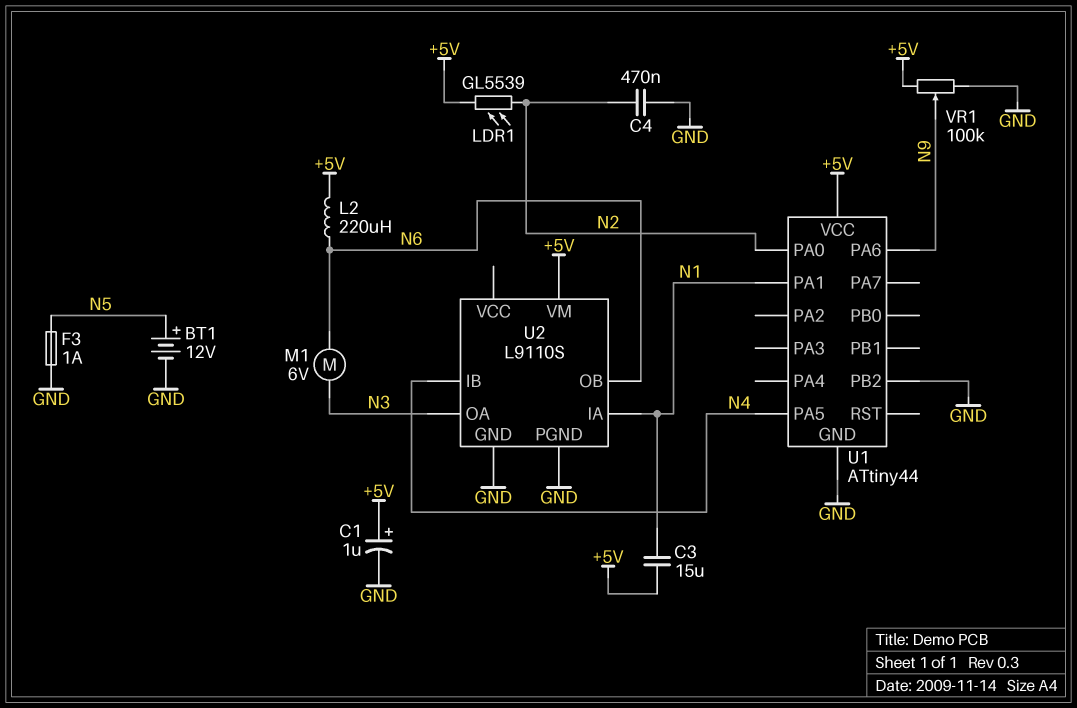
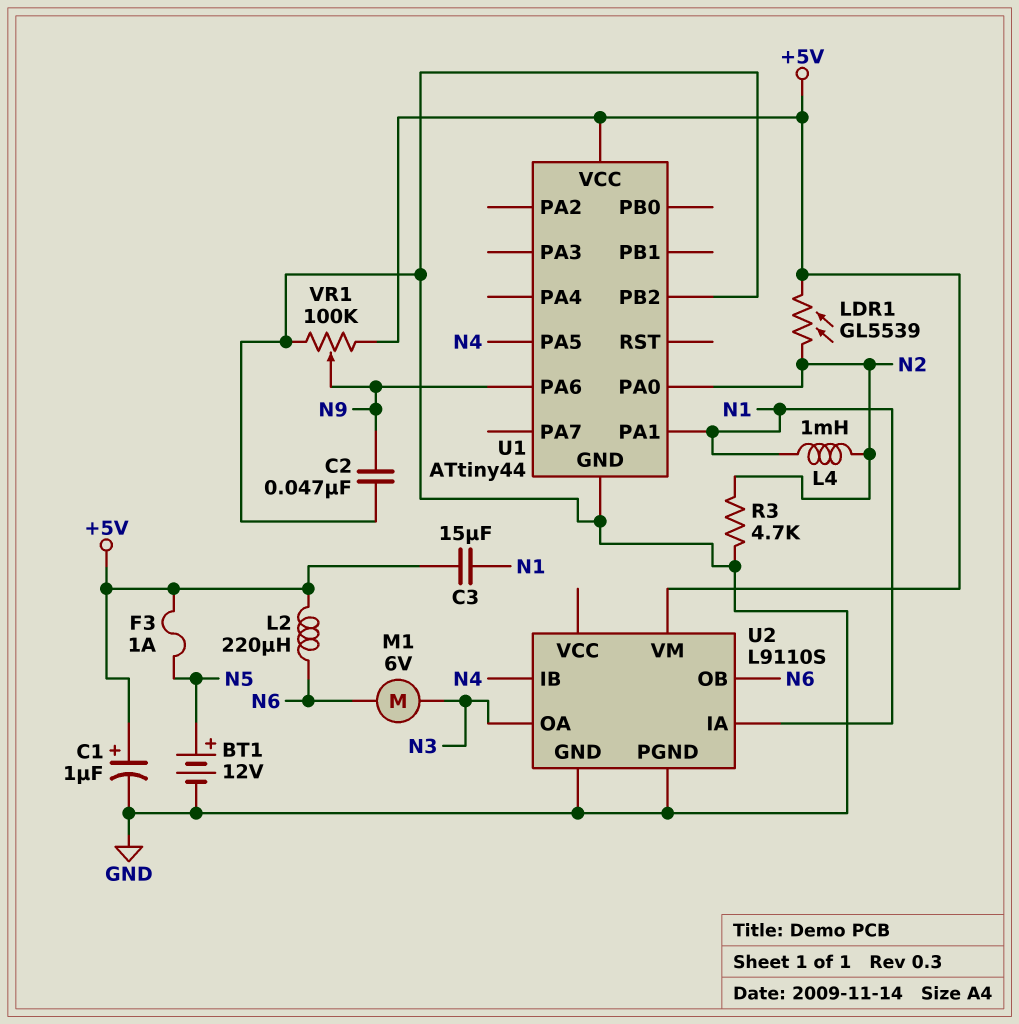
C2: none -> 47nF (GND, N9)
C4: 470nF (GND, N2) -> none
F3: 1A (GND, N5) -> 1A (+5V, N5)
L4: none -> 1mH (N1, N2)
R3: none -> 4.7k (GND, N2)

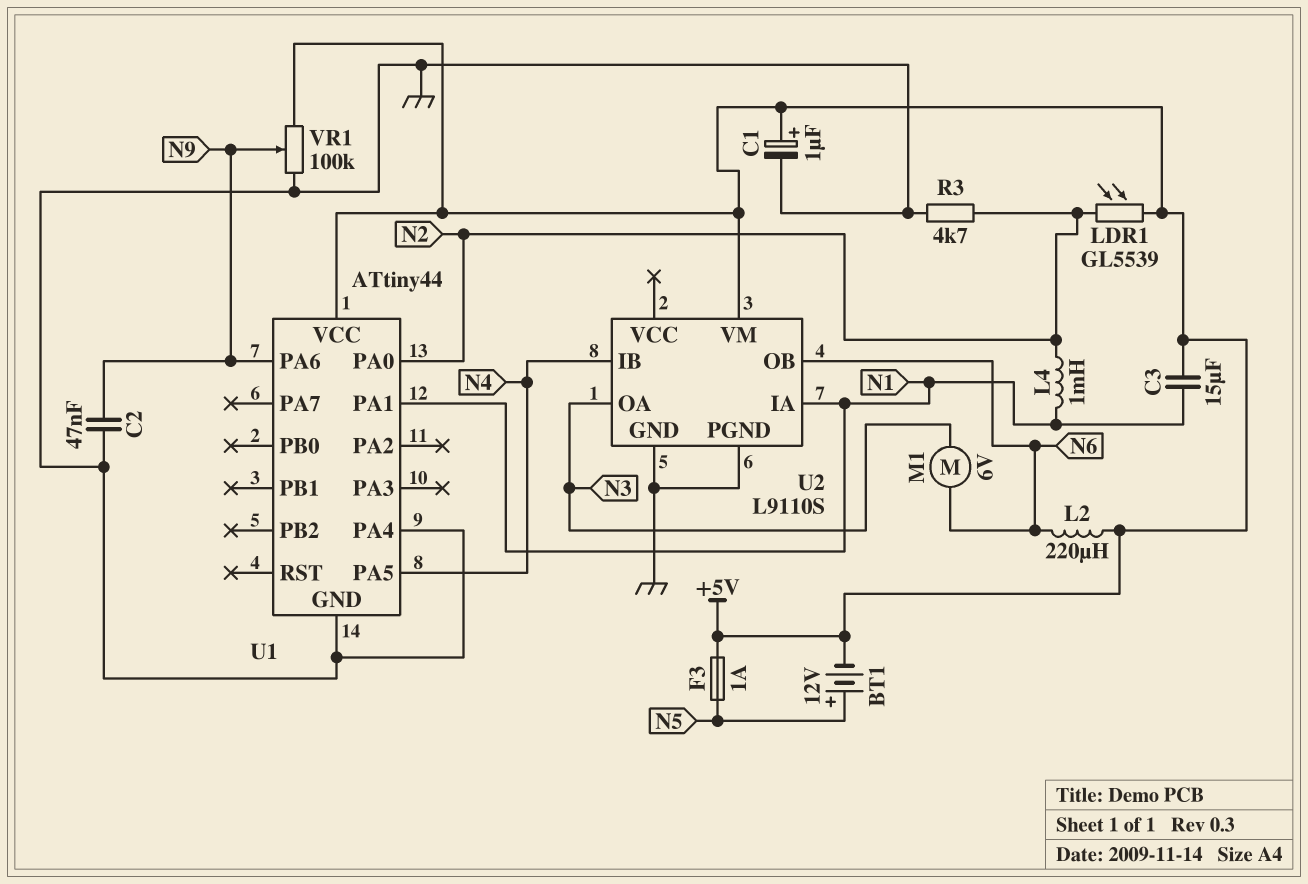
BT1: 12V (plus N5, minus GND) -> 12V (plus N5, minus +5V)
U1 pin PA4: none -> GND
U1 pin PB2: GND -> none

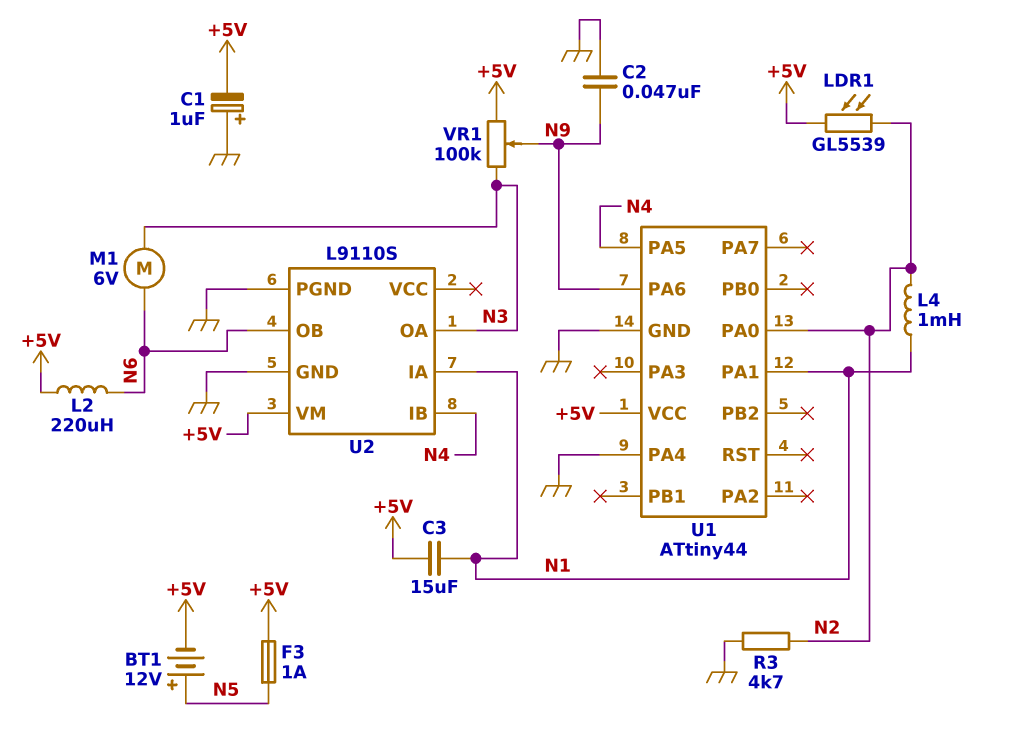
C1: 1uF (plus +5V, minus GND) -> 1uF (plus GND, minus +5V)
VR1: 100k (+5V, GND, wiper N9) -> 100k (+5V, N3, wiper N9)

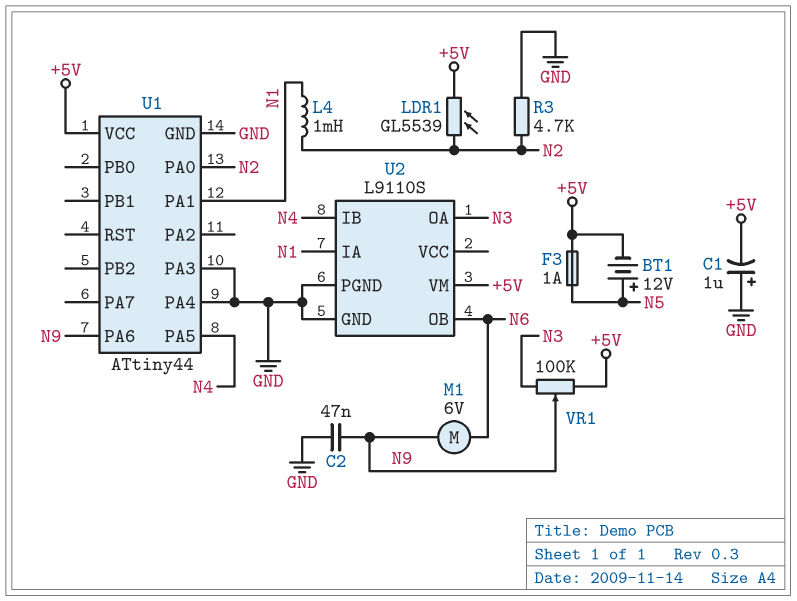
C3: 15uF (+5V, N1) -> none
L2: 220uH (+5V, N6) -> none
M1: motor 6V (N3, N6) -> motor 6V (N6, N9)
U1 pin PA3: none -> GND

